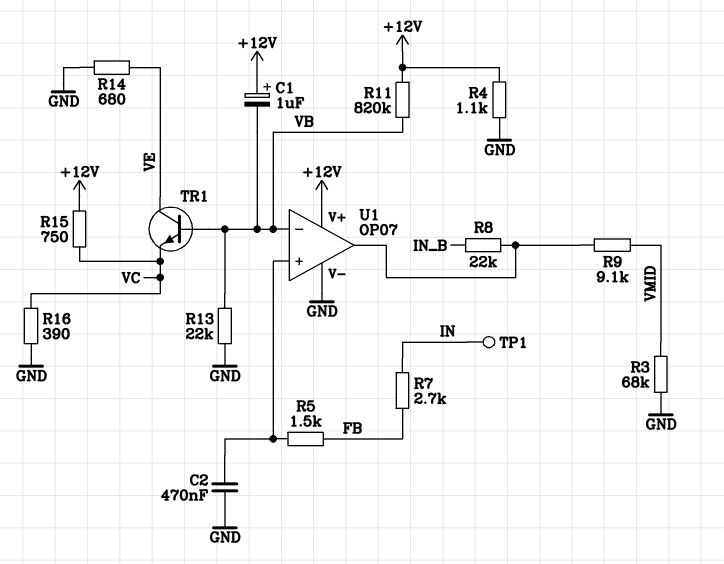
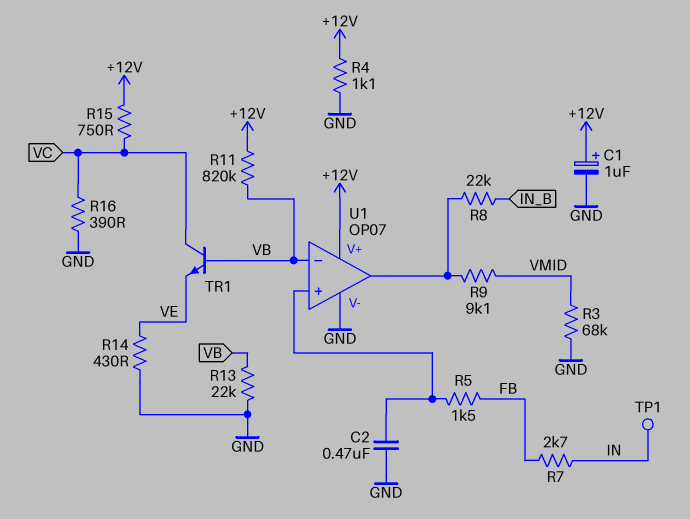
C1: 1uF (plus +12V, minus VB) -> 1uF (plus +12V, minus GND)
R14: 680 (GND, VE) -> 430 (GND, VE)
TR1: NPN (B VB, C VE, E VC) -> NPN (B VB, C VC, E VE)

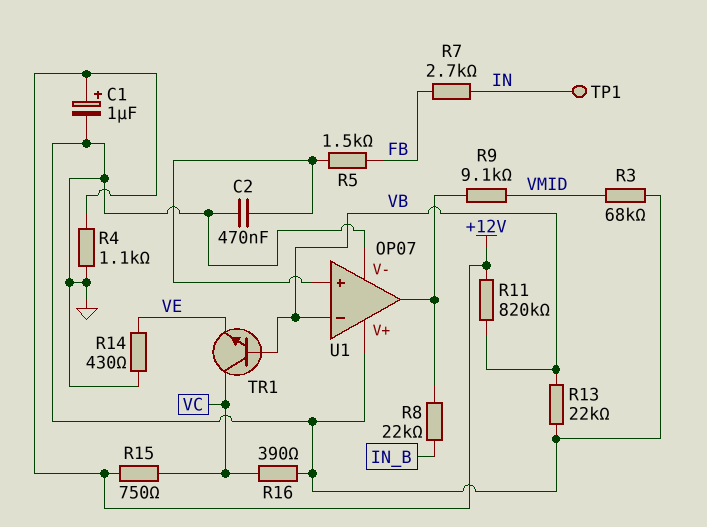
U1 pin V+: +12V -> GND

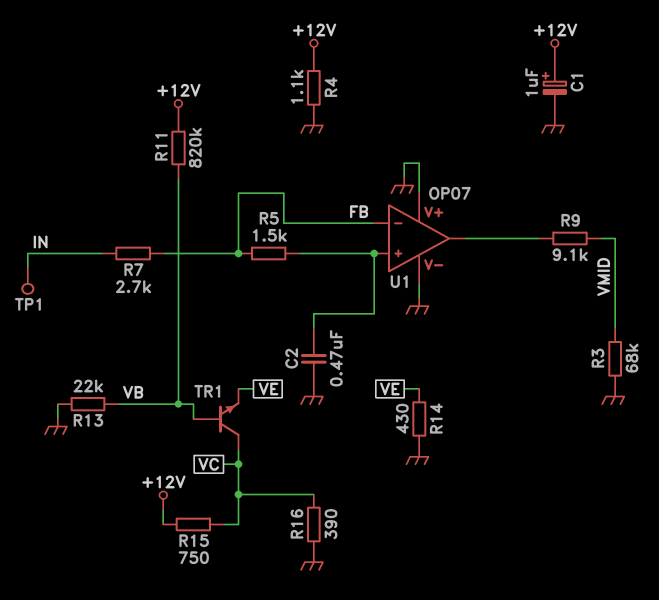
R8: 22k (IN_B, U1/out) -> none
U1 pin in-: VB -> FB

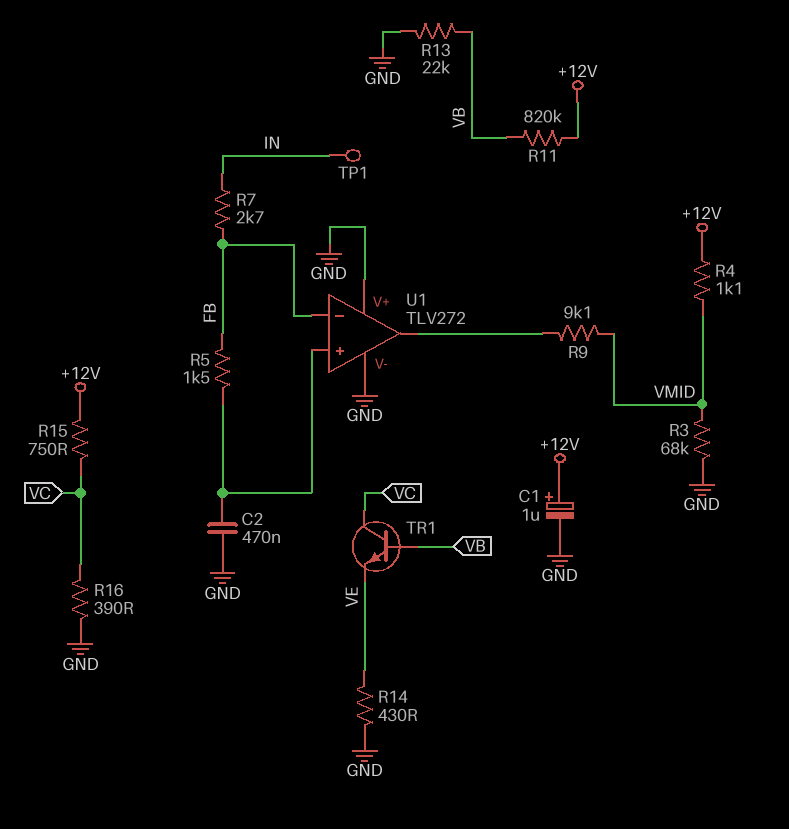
R4: 1.1k (+12V, GND) -> 1.1k (+12V, VMID)
U1: OP07 -> TLV272

